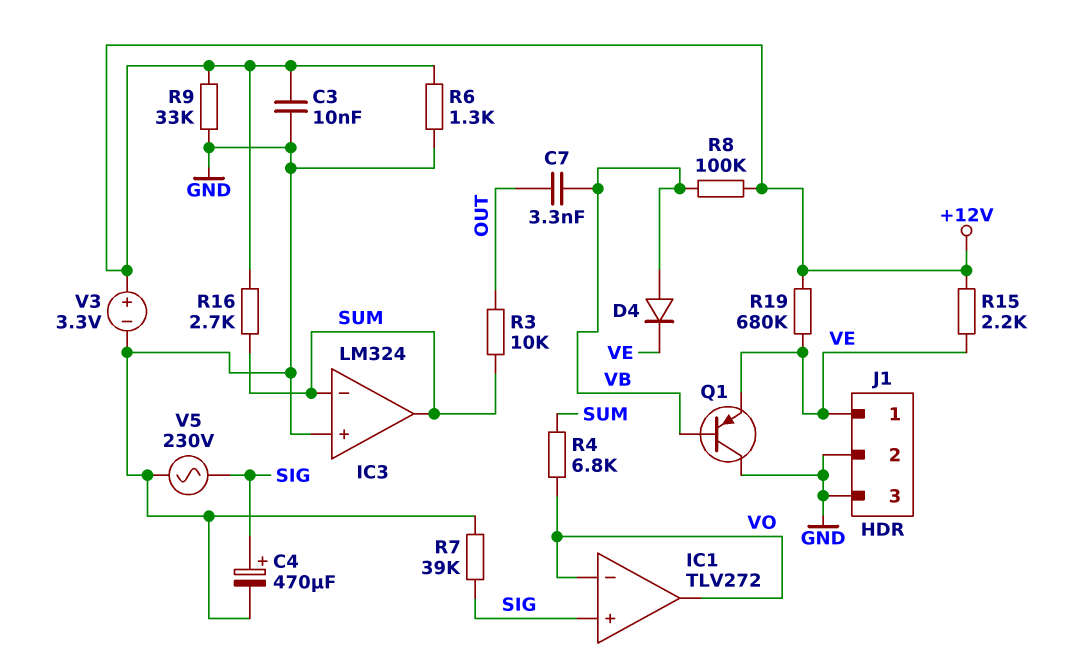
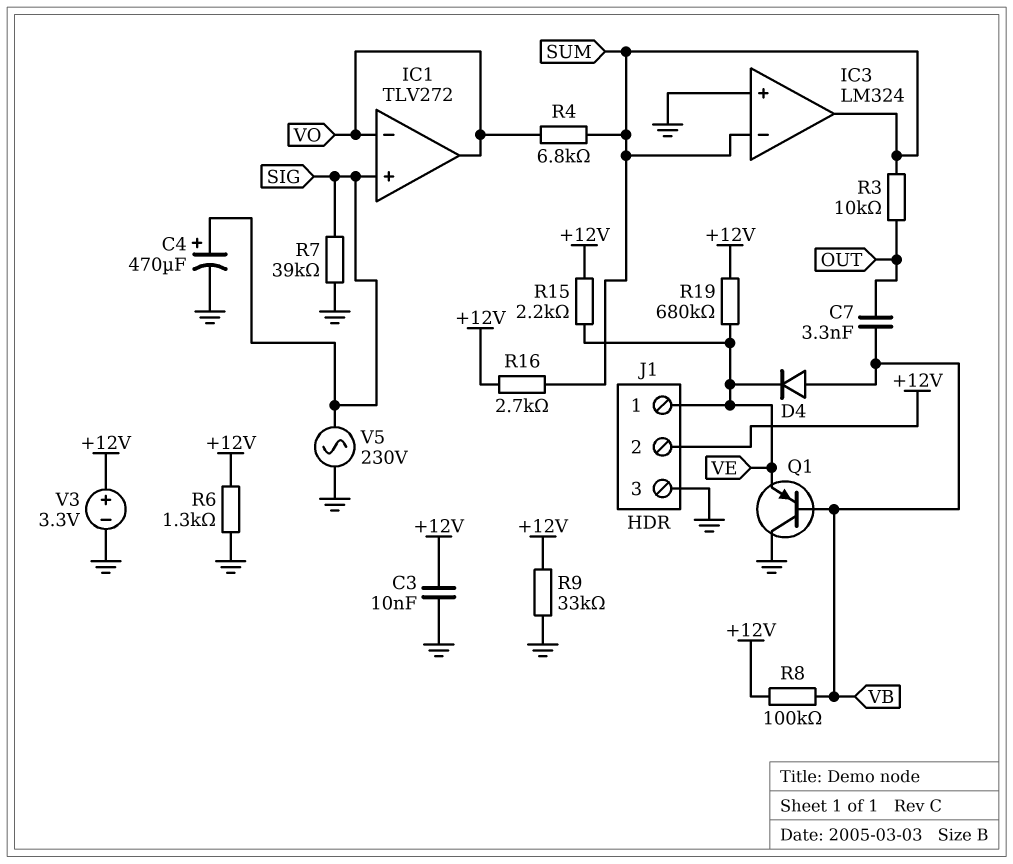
J1 pin 2: GND -> +12V

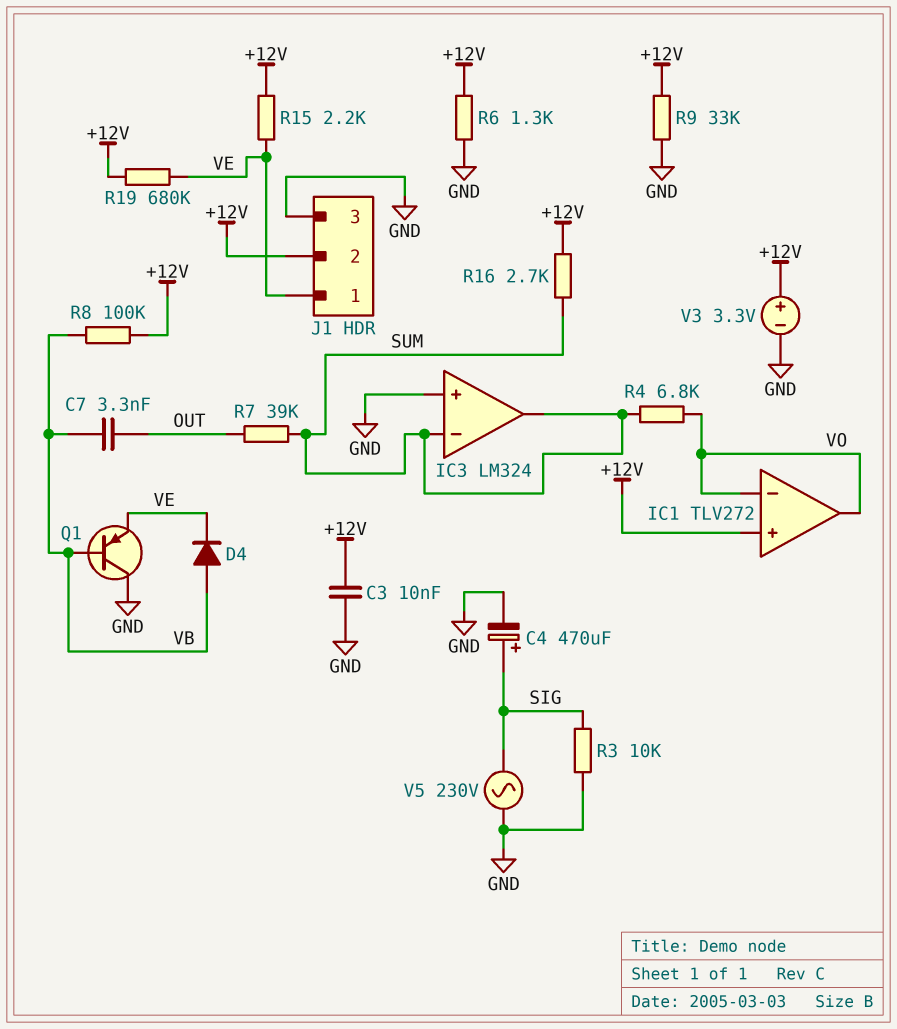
IC1 pin in+: SIG -> +12V
R3: 10k (OUT, SUM) -> 10k (GND, SIG)
R7: 39k (GND, SIG) -> 39k (OUT, SUM)

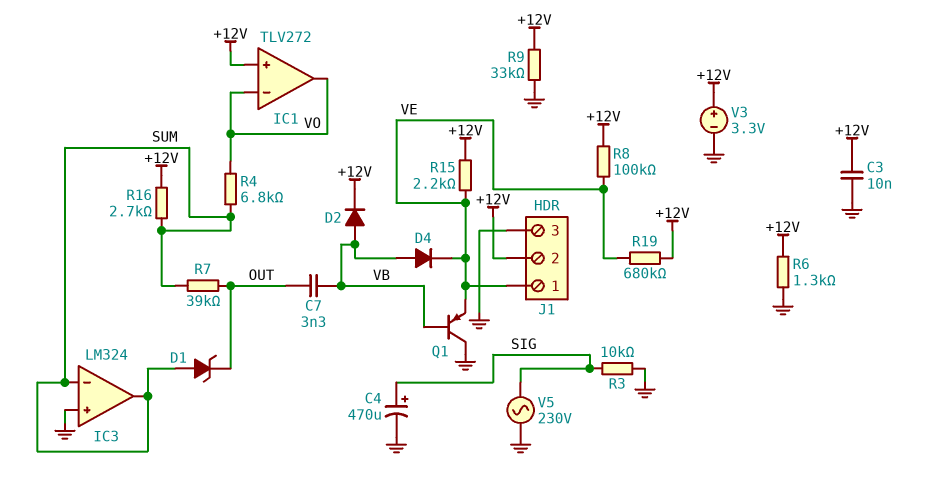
D1: none -> zener (A SUM, K OUT)
D2: none -> diode (A VB, K +12V)
R8: 100k (+12V, VB) -> 100k (+12V, VE)

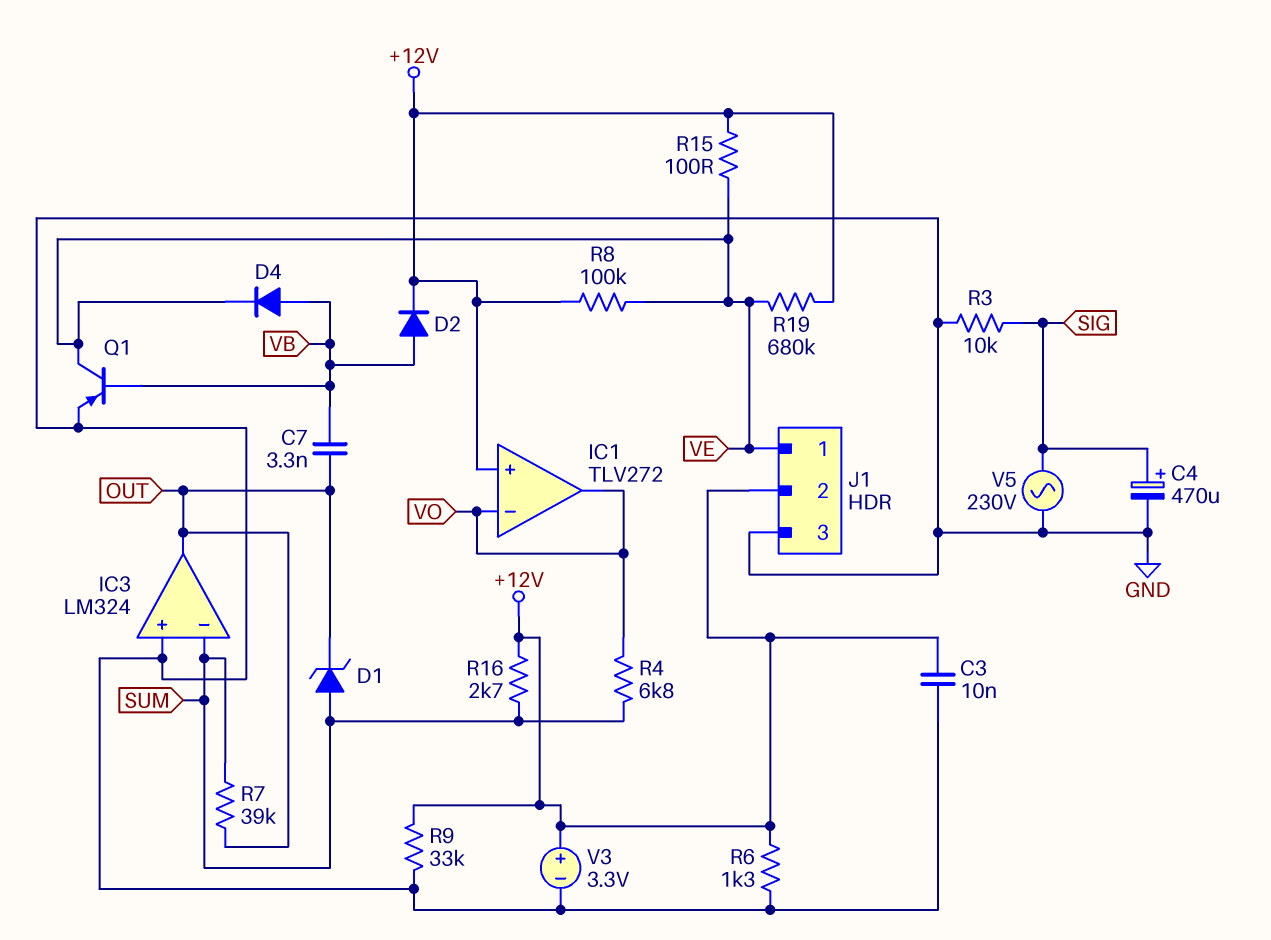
IC3 pin out: SUM -> OUT
Q1: PNP (B VB, C GND, E VE) -> PNP (B VB, C VE, E GND)
R15: 2.2k (+12V, VE) -> 100 (+12V, VE)

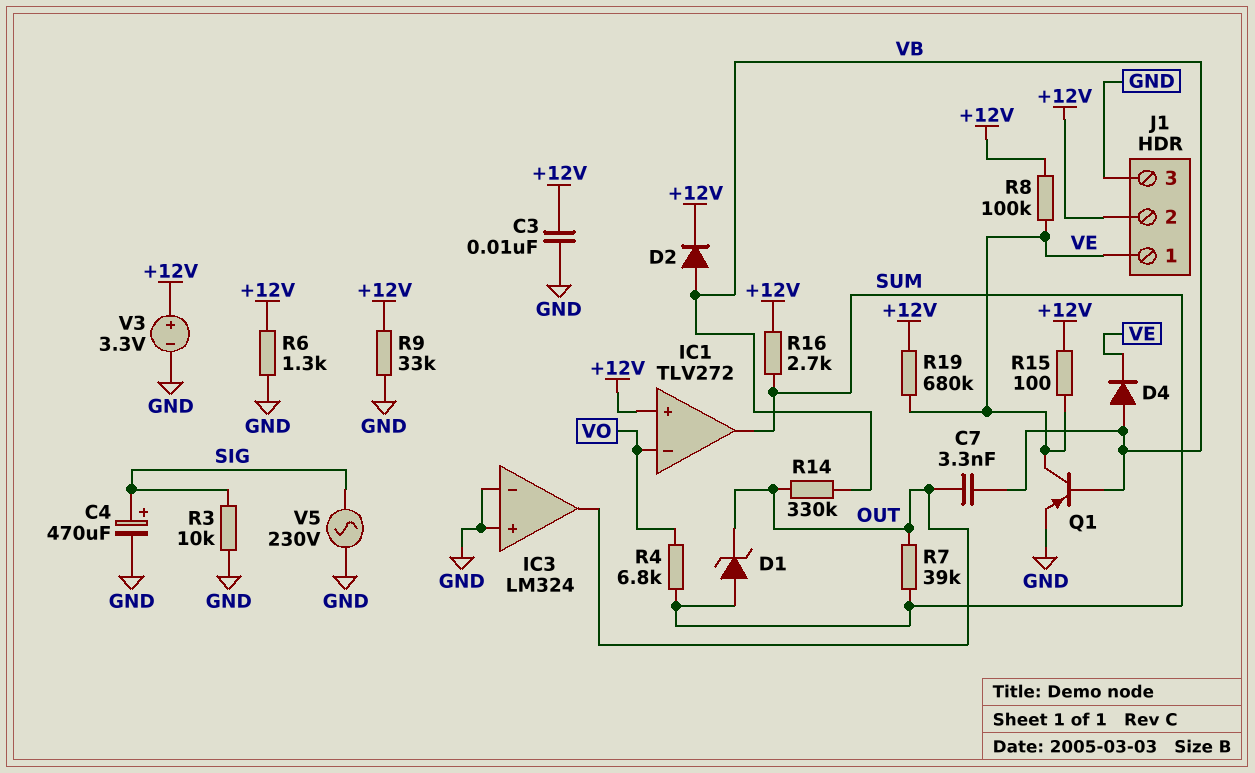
IC1 pin out: VO -> SUM
IC3 pin in-: SUM -> GND
R14: none -> 330k (OUT, VB)

